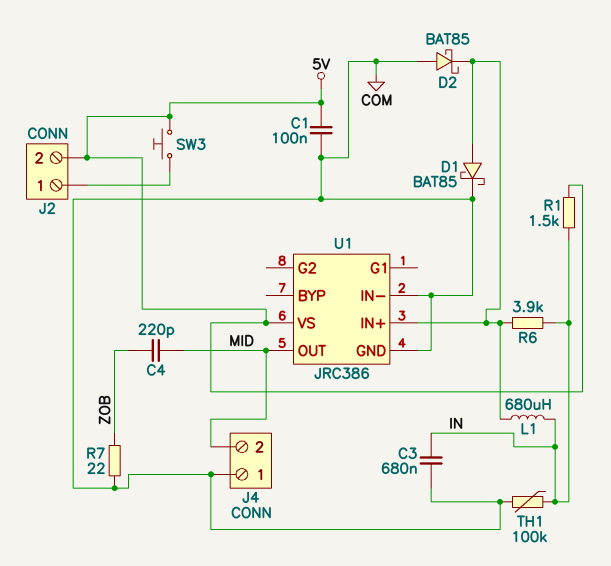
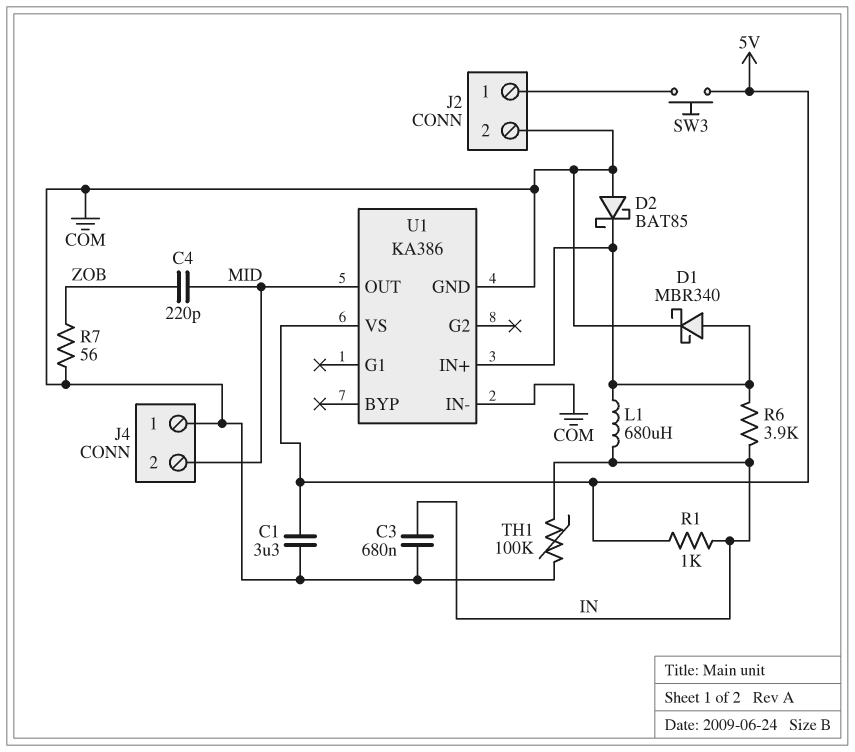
C1: 100nF (5V, COM) -> 3.3uF (5V, COM)
D1: schottky BAT85 (A U1/IN+, K COM) -> schottky MBR340 (A U1/IN+, K COM)
J2 pin 2: 5V -> COM
R1: 1.5k (5V, IN) -> 1k (5V, IN)
R7: 22 (COM, ZOB) -> 56 (COM, ZOB)
U1: JRC386 -> KA386

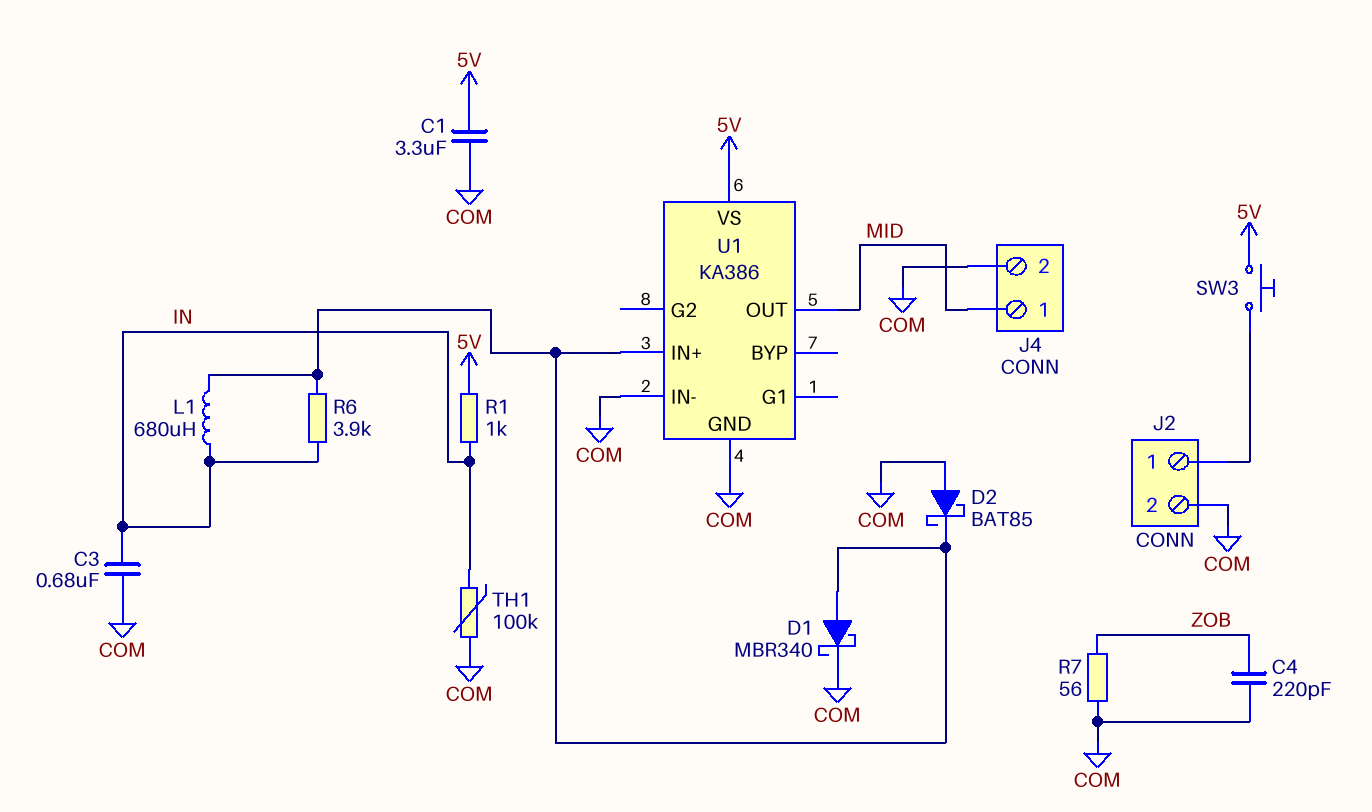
C4: 220pF (MID, ZOB) -> 220pF (COM, ZOB)
J4 pin 1: COM -> MID
J4 pin 2: MID -> COM

